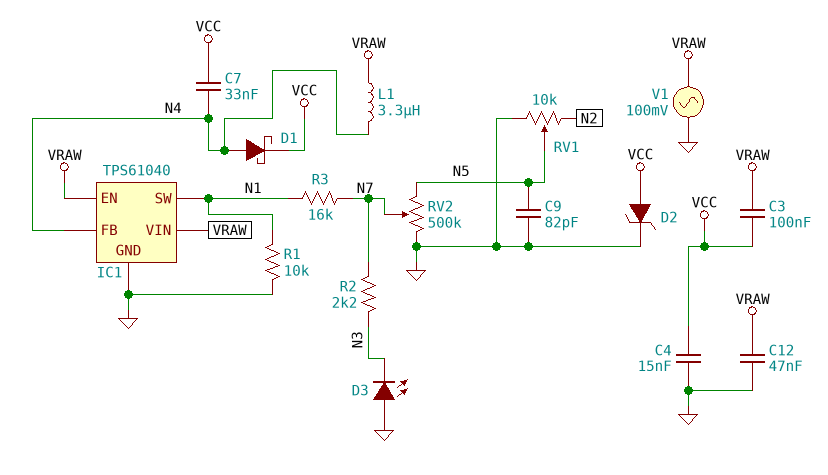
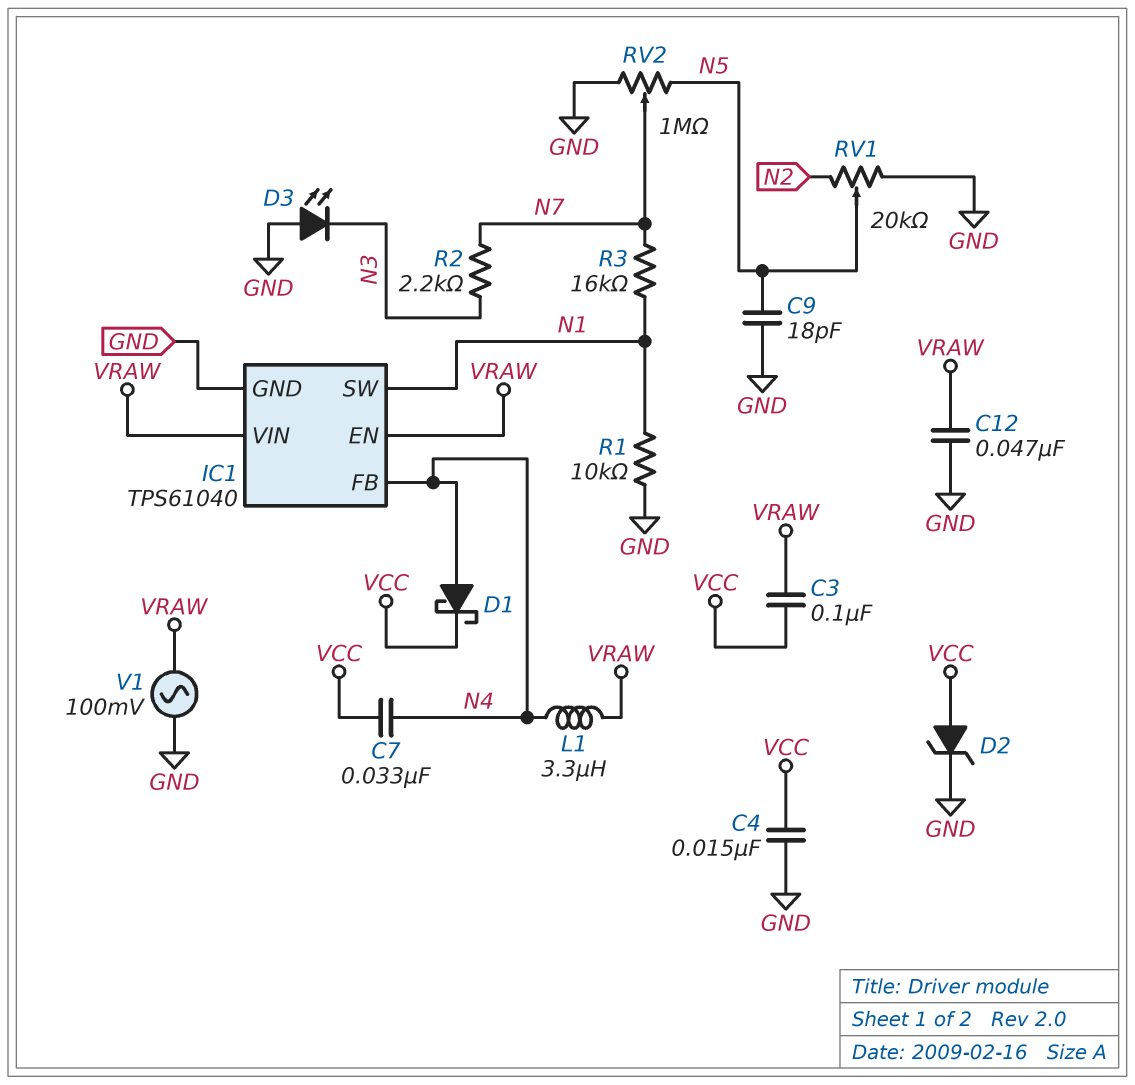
C9: 82pF (GND, N5) -> 18pF (GND, N5)
RV1: 10k (GND, N2, wiper N5) -> 20k (GND, N2, wiper N5)
RV2: 500k (GND, N5, wiper N7) -> 1M (GND, N5, wiper N7)

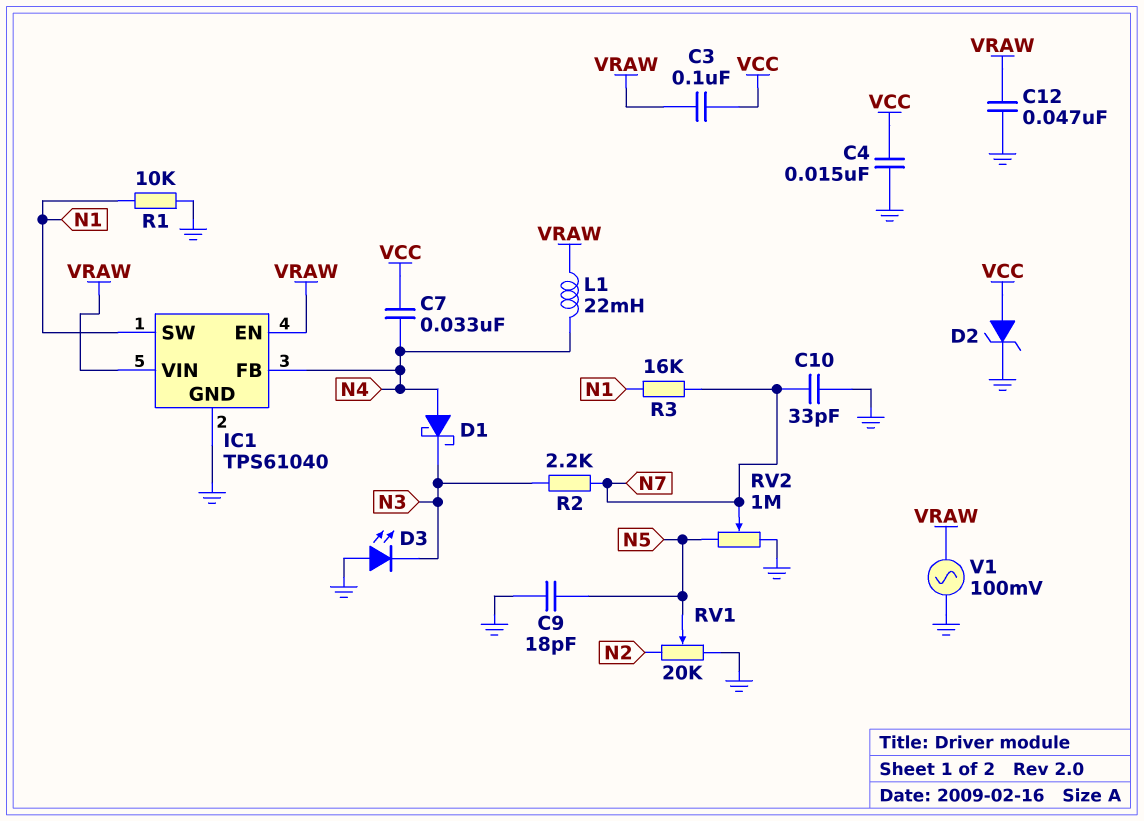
C10: none -> 33pF (GND, N7)
D1: schottky (A N4, K VCC) -> schottky (A N4, K N3)
L1: 3.3uH (N4, VRAW) -> 22mH (N4, VRAW)

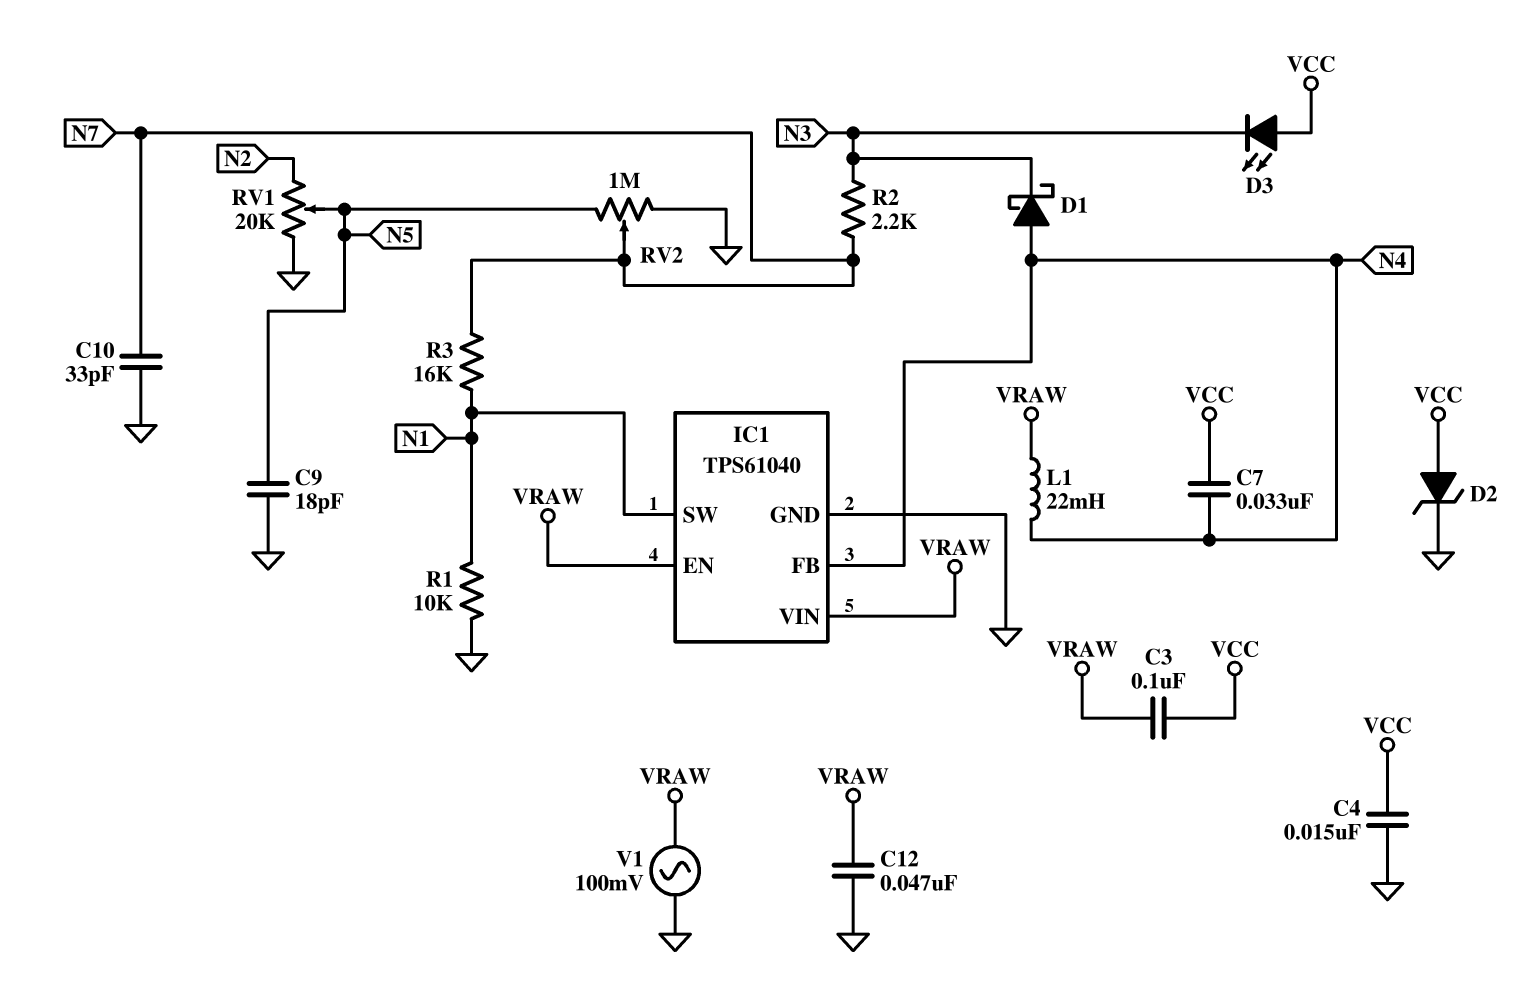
D3: LED (A GND, K N3) -> LED (A VCC, K N3)

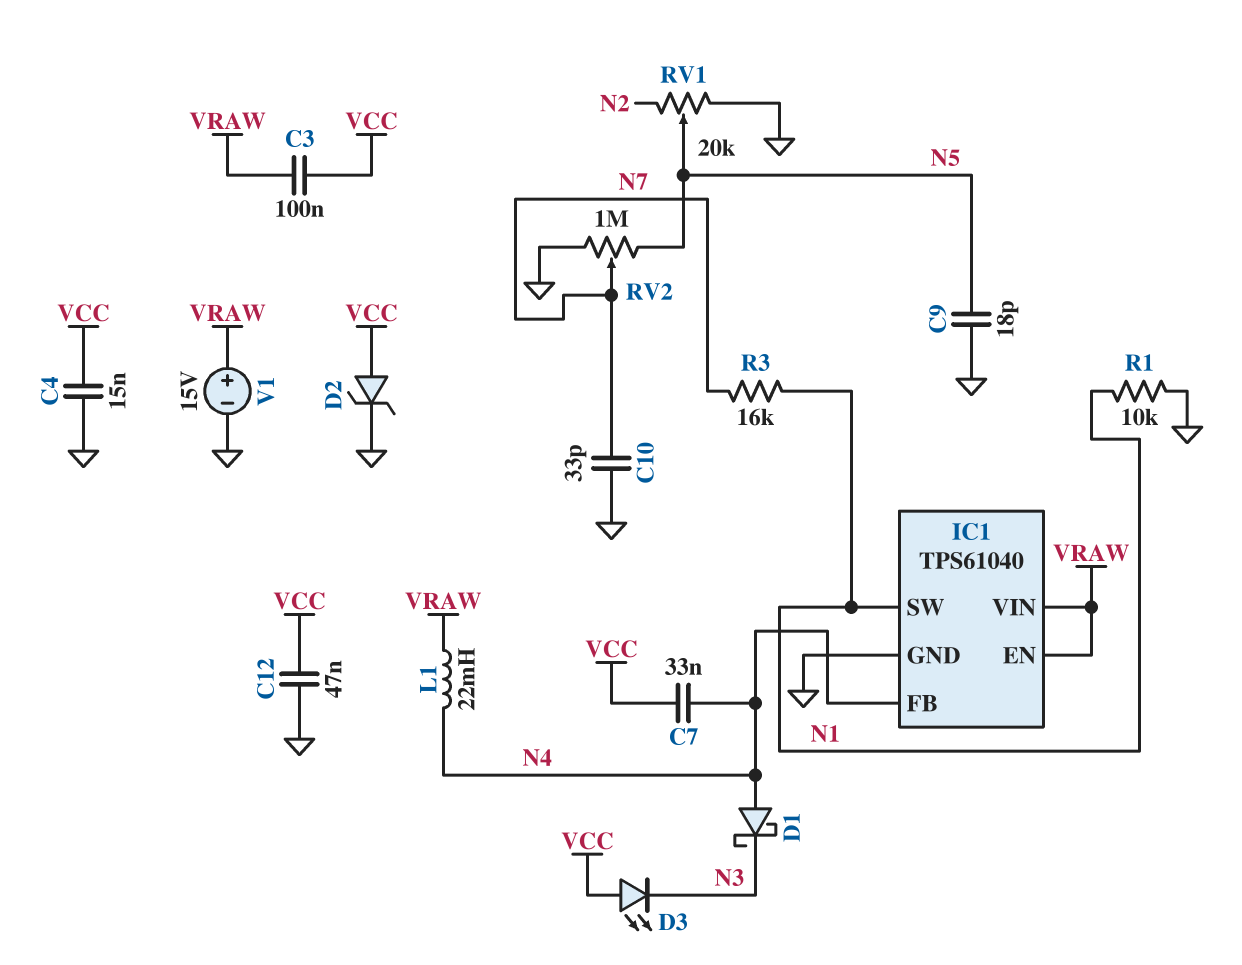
C12: 47nF (GND, VRAW) -> 47nF (GND, VCC)
R2: 2.2k (N3, N7) -> none
V1: AC 100mV (GND, VRAW) -> 15V (plus VRAW, minus GND)

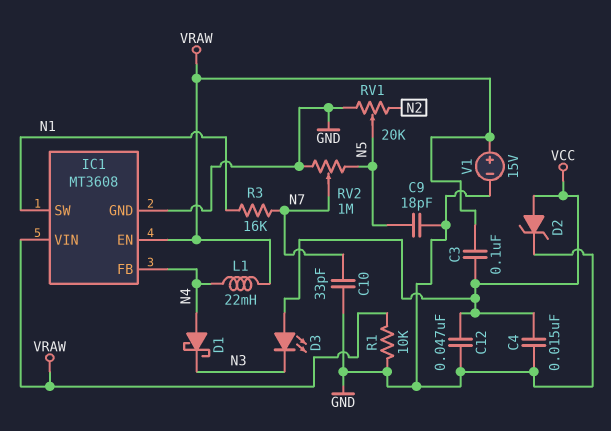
C7: 33nF (N4, VCC) -> none
IC1: TPS61040 -> MT3608
R1: 10k (GND, N1) -> 10k (GND, VRAW)

